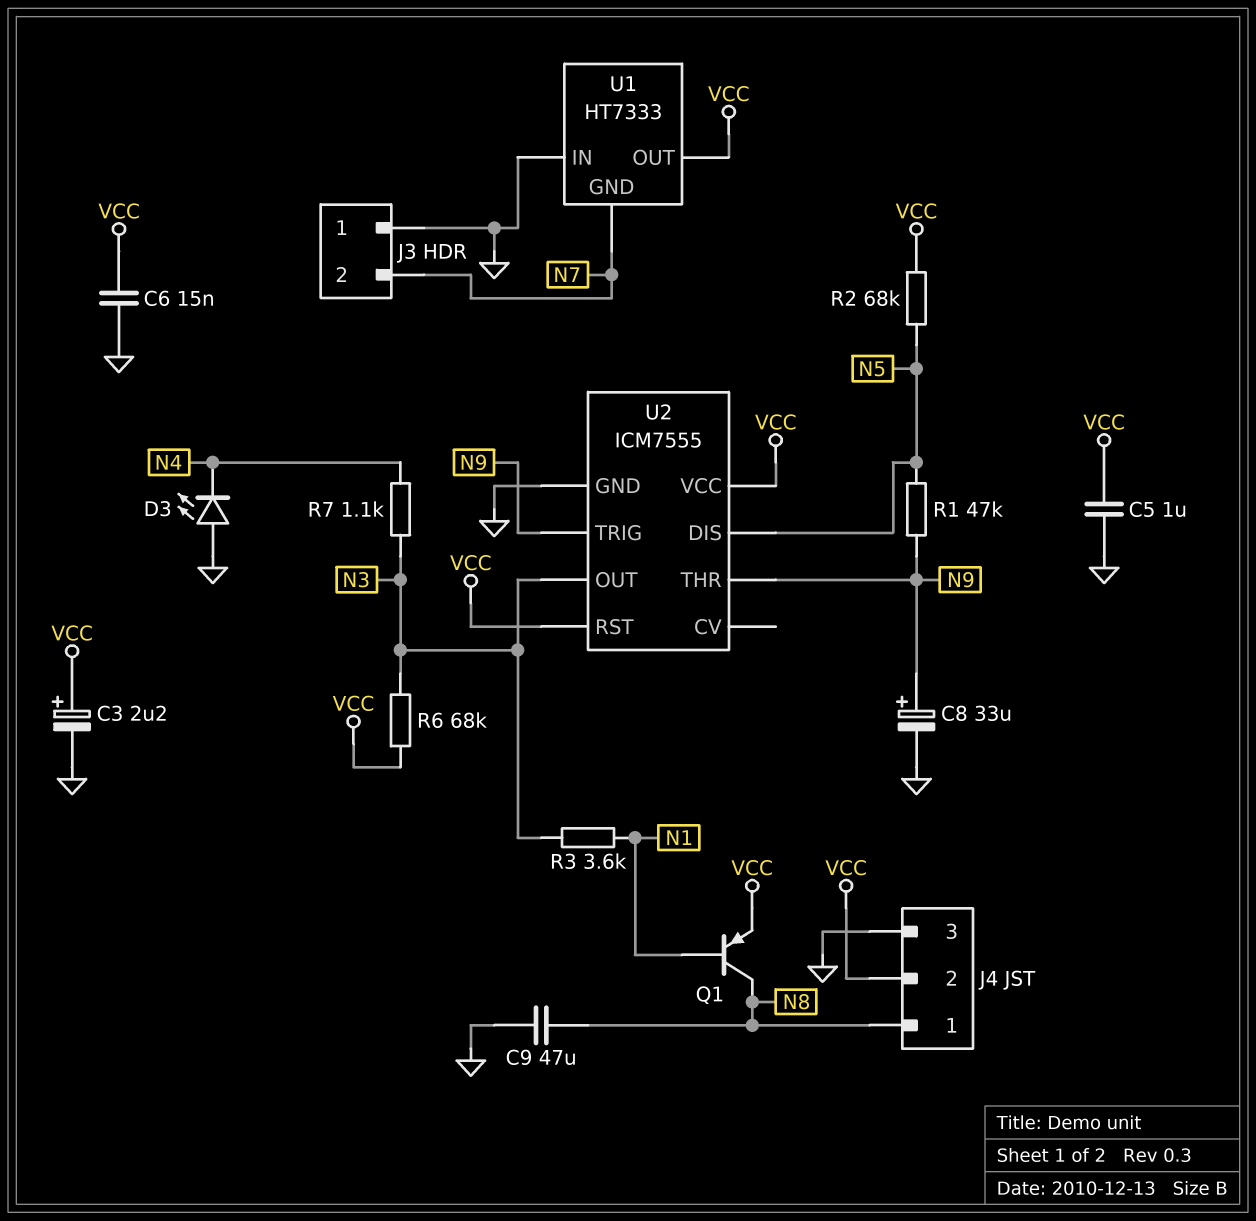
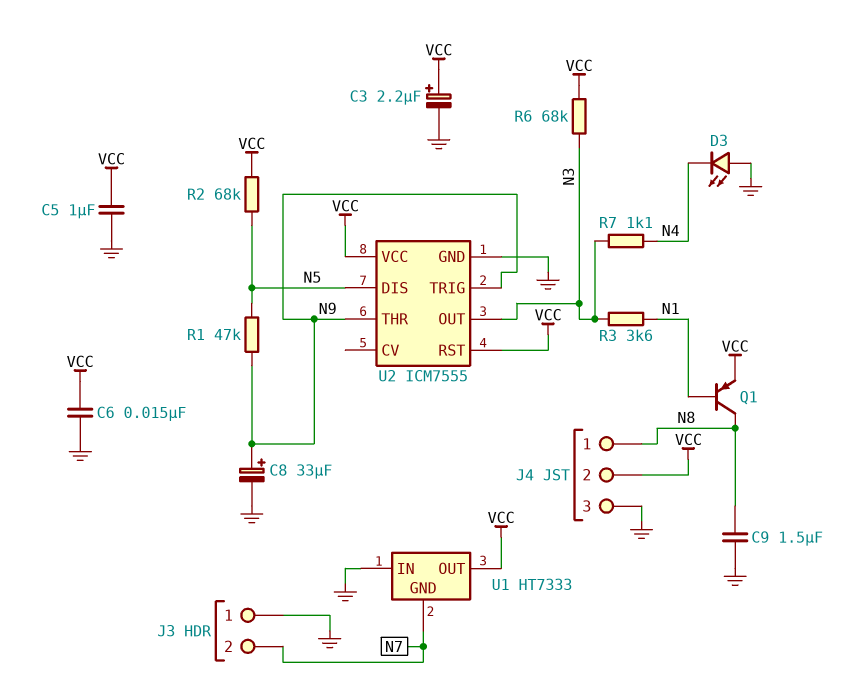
C9: 47uF (GND, N8) -> 1.5uF (GND, N8)

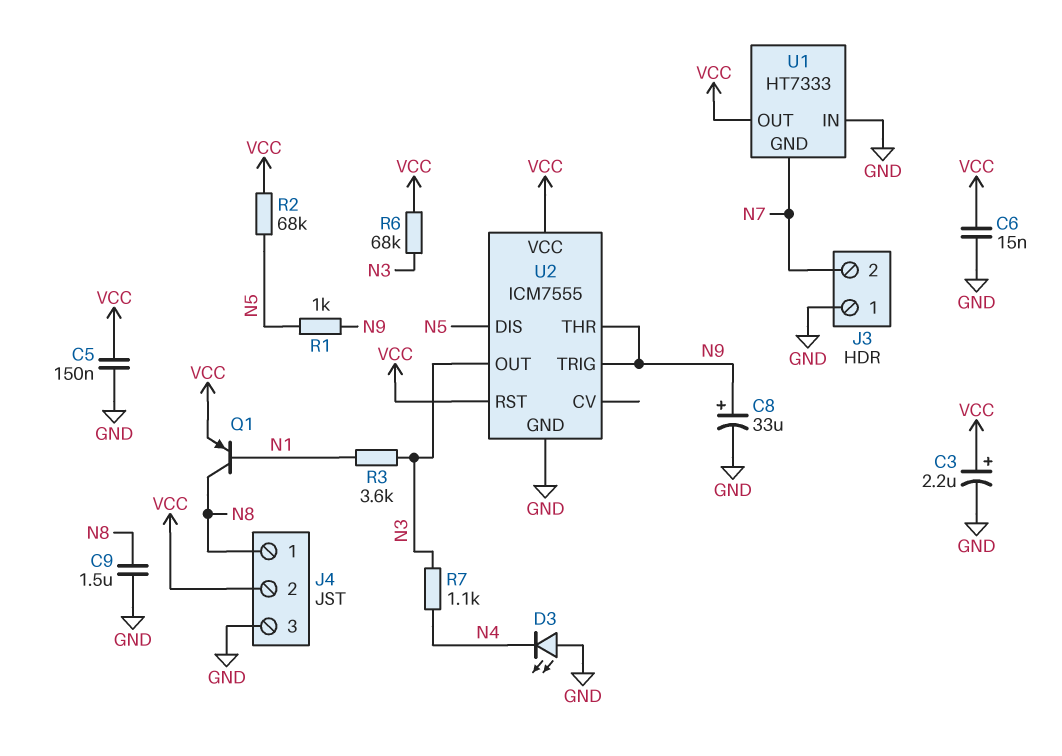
C5: 1uF (GND, VCC) -> 150nF (GND, VCC)
R1: 47k (N5, N9) -> 1k (N5, N9)

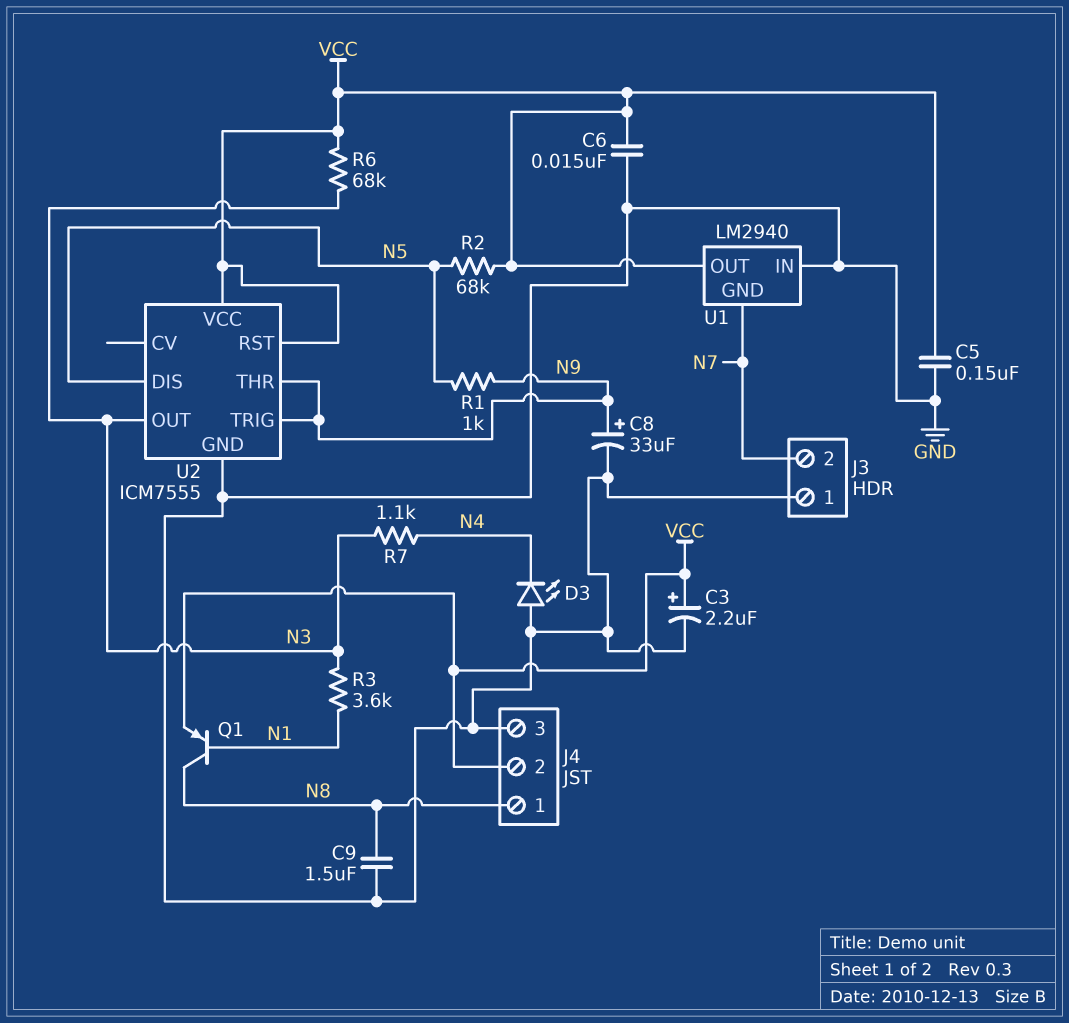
U1: HT7333 -> LM2940

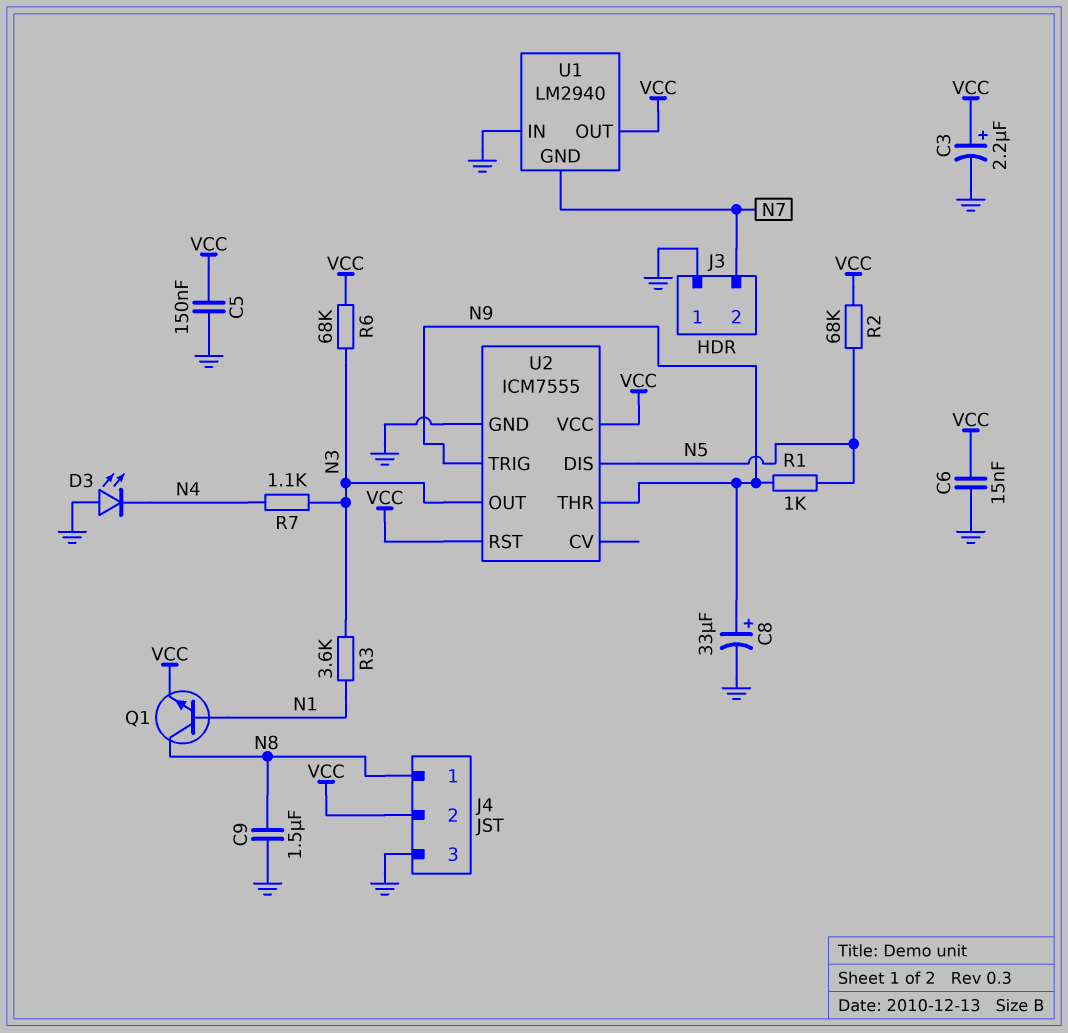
Q1: PNP (B N1, C N8, E VCC) -> NPN (B N1, C N8, E VCC)

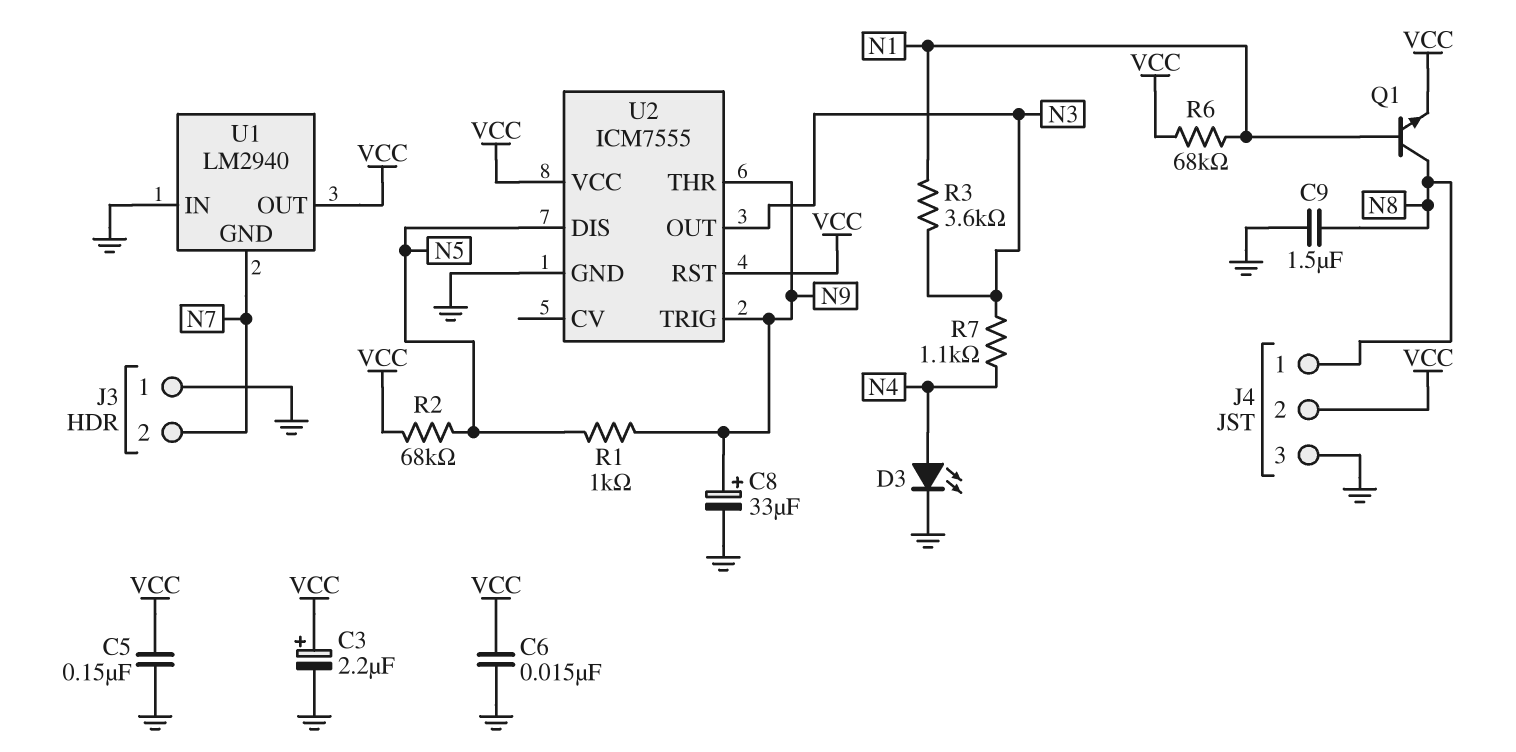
D3: LED (A GND, K N4) -> LED (A N4, K GND)
R6: 68k (N3, VCC) -> 68k (N1, VCC)

